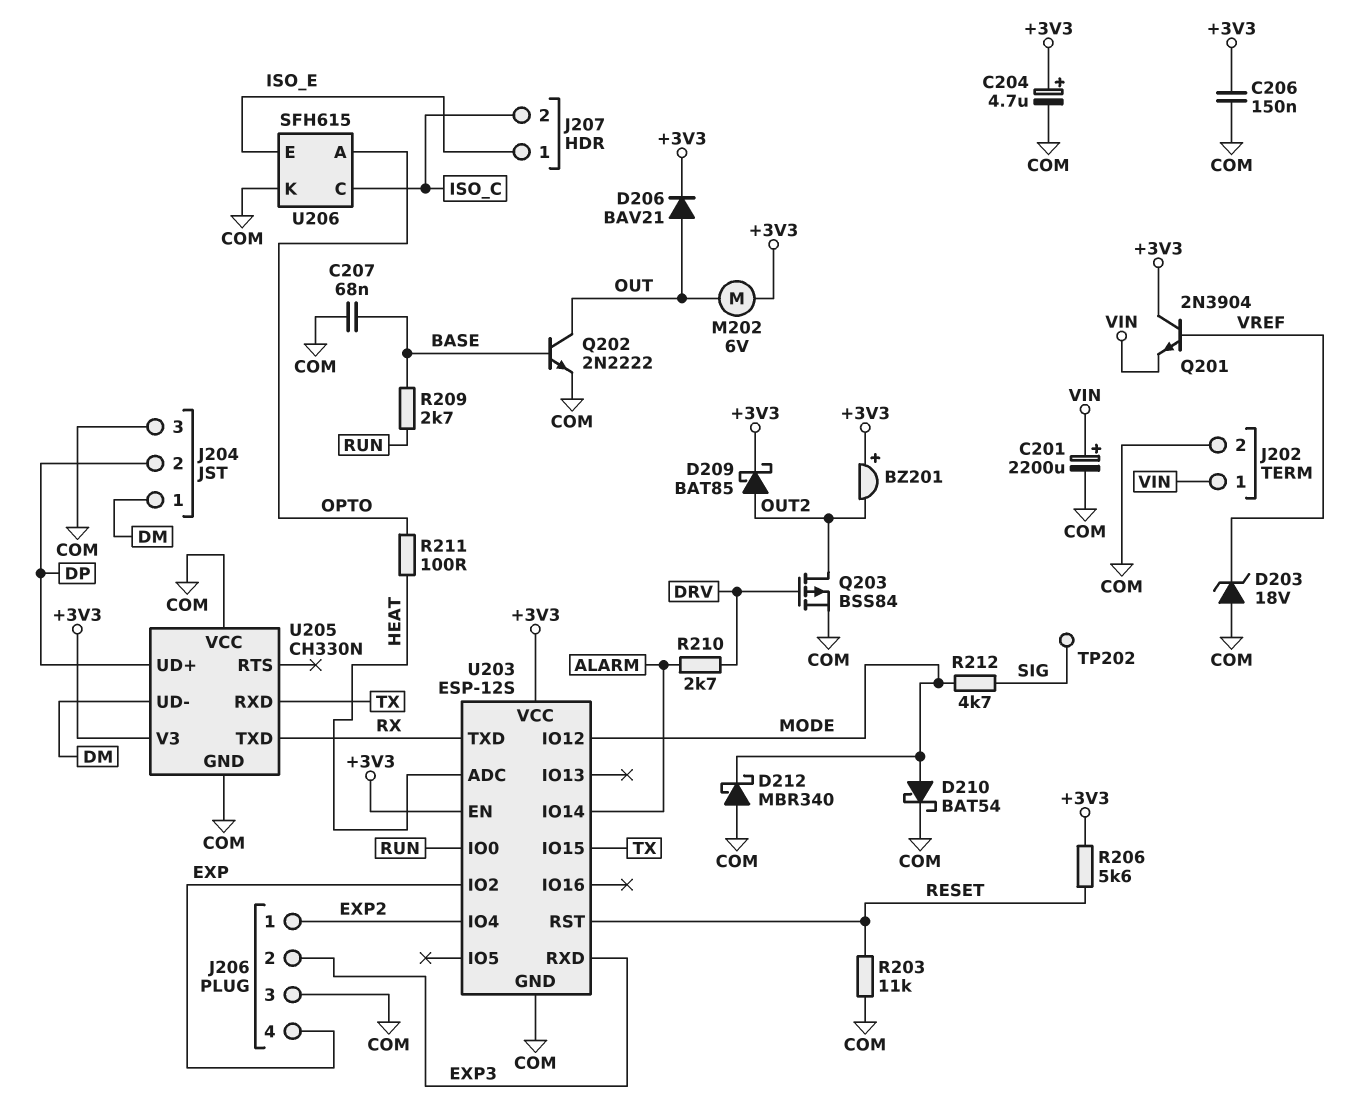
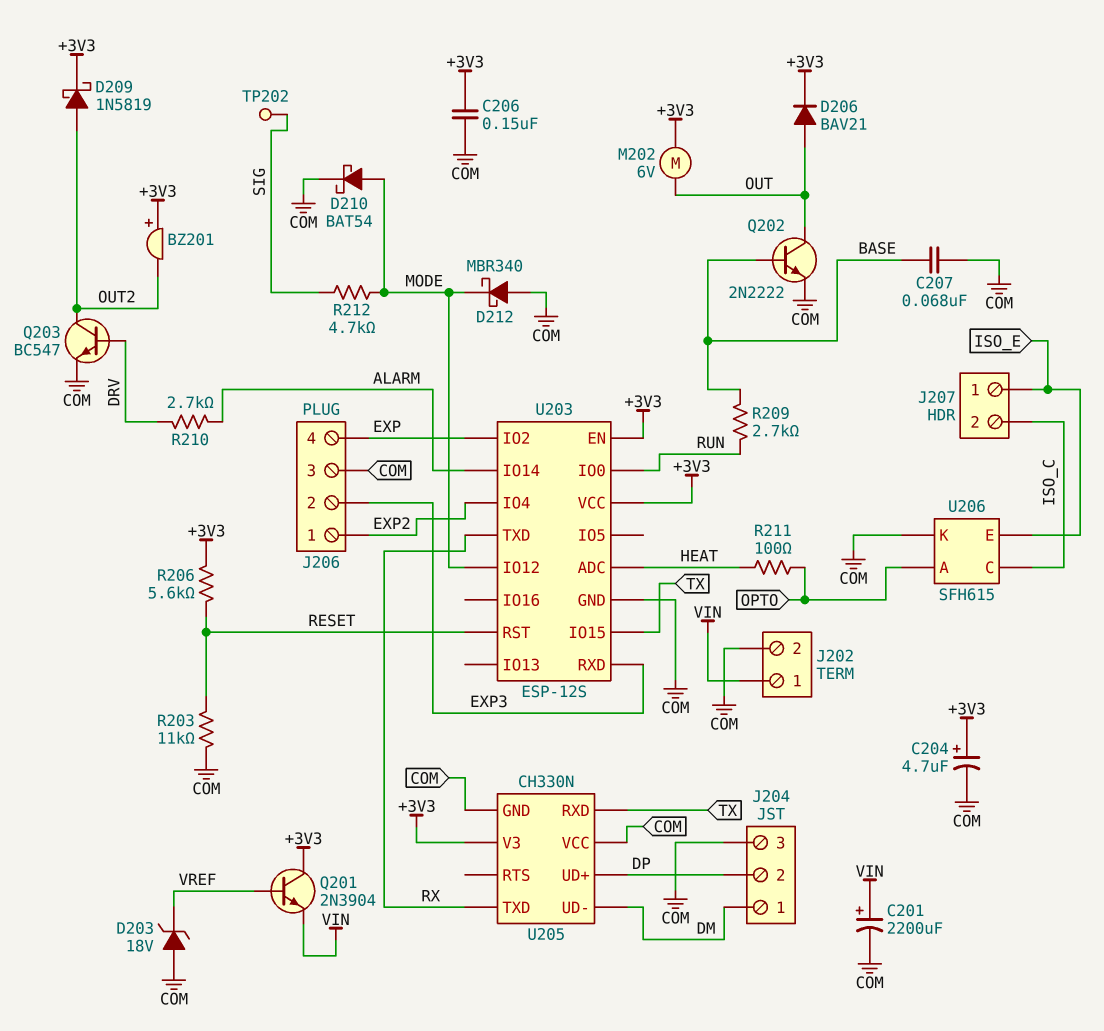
D209: schottky BAT85 (A OUT2, K +3V3) -> schottky 1N5819 (A OUT2, K +3V3)
Q203: PMOS BSS84 (G DRV, D OUT2, S COM) -> NPN BC547 (B DRV, C OUT2, E COM)

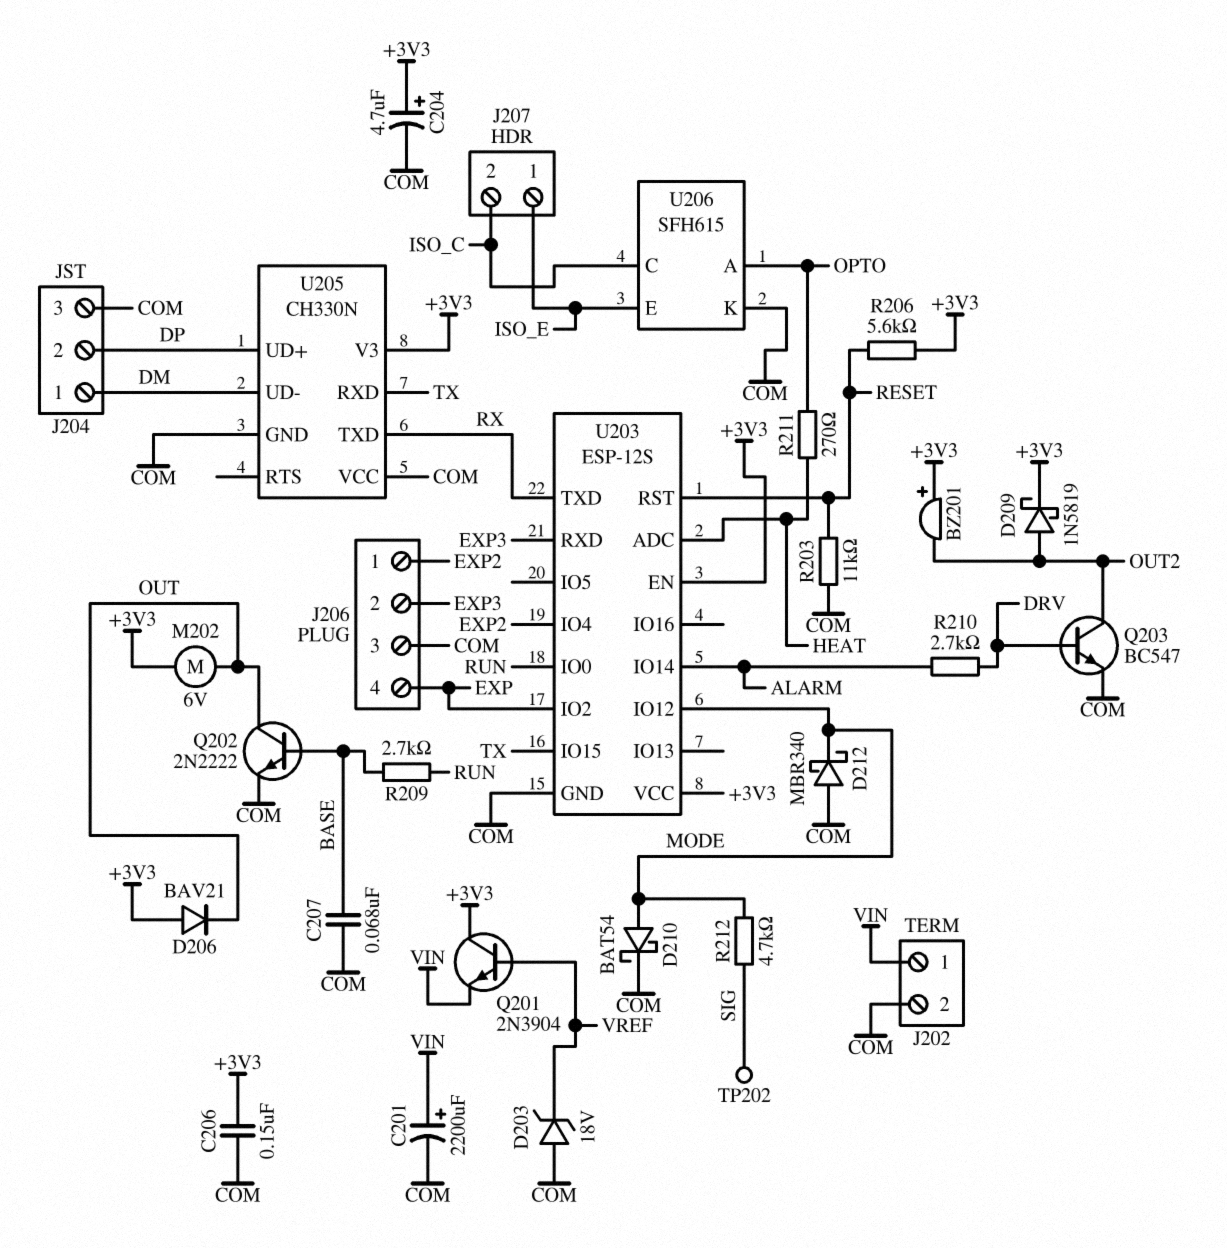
D206: diode BAV21 (A OUT, K +3V3) -> diode BAV21 (A +3V3, K OUT)
R211: 100 (HEAT, OPTO) -> 270 (HEAT, OPTO)

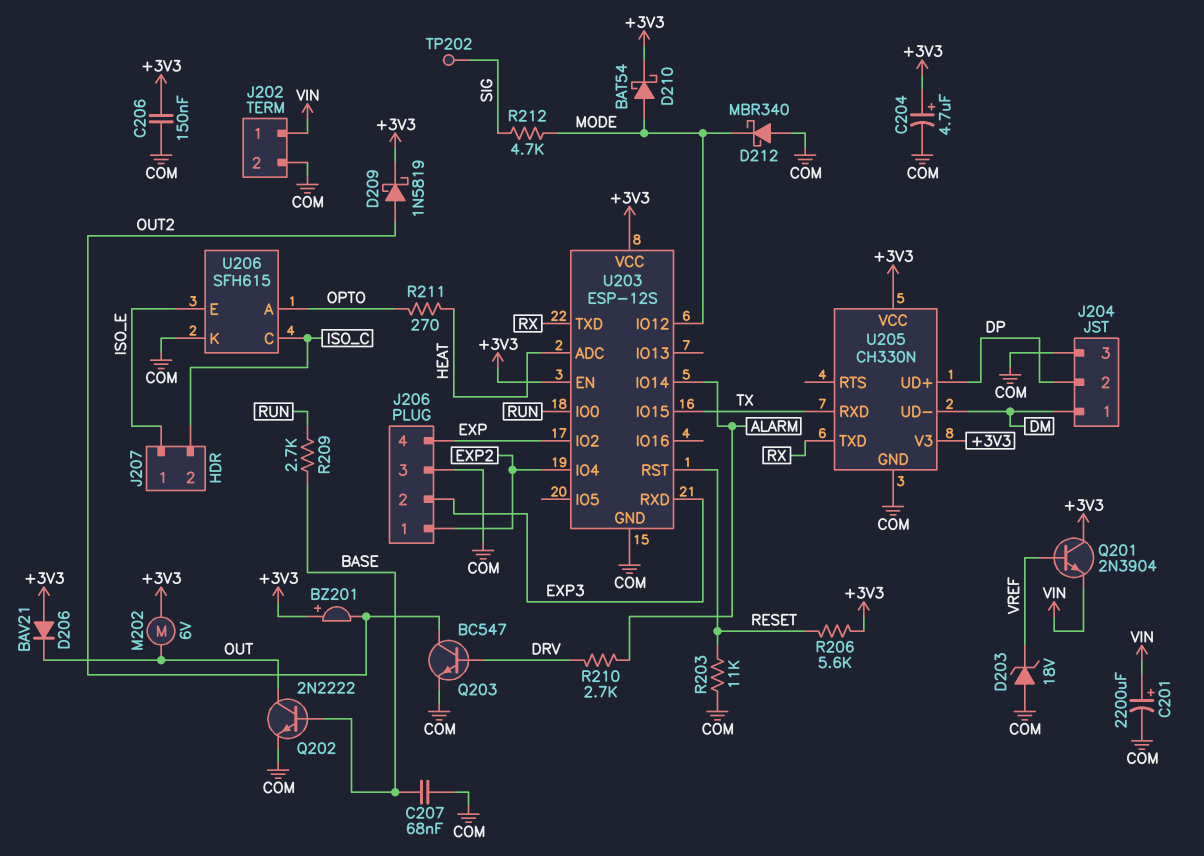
D210: schottky BAT54 (A MODE, K COM) -> schottky BAT54 (A MODE, K +3V3)
U205 pin VCC: COM -> +3V3

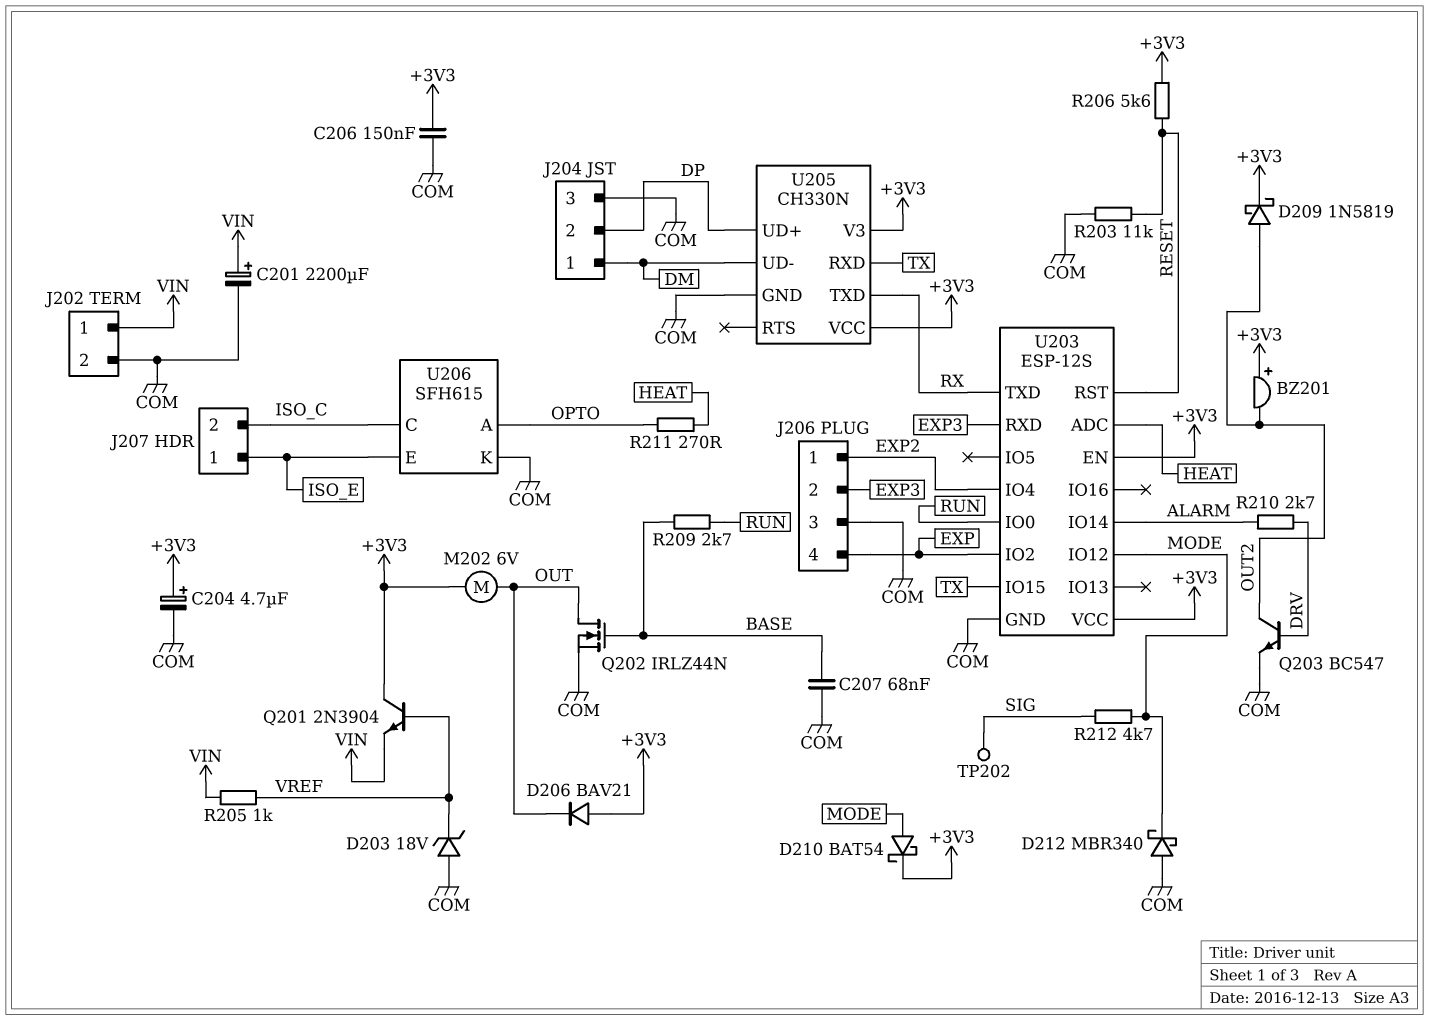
Q202: NPN 2N2222 (B BASE, C OUT, E COM) -> NMOS IRLZ44N (G BASE, D OUT, S COM)
R205: none -> 1k (VIN, VREF)

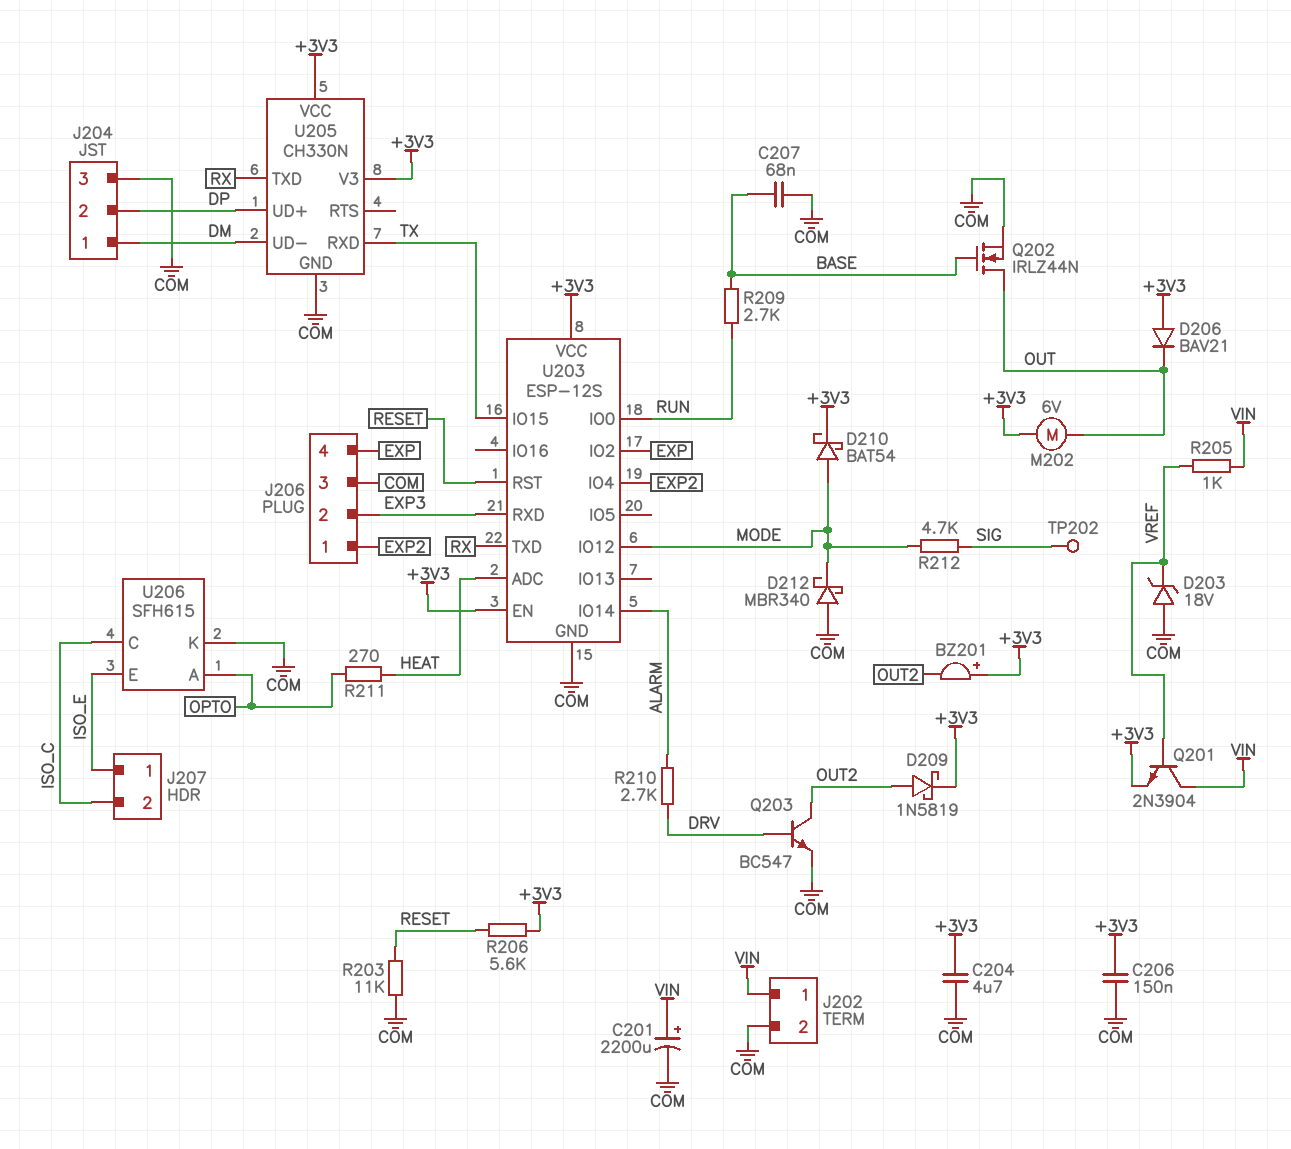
C204: 4.7uF (plus +3V3, minus COM) -> 4.7uF (+3V3, COM)
Q201: NPN 2N3904 (B VREF, C +3V3, E VIN) -> NPN 2N3904 (B VREF, C VIN, E +3V3)

